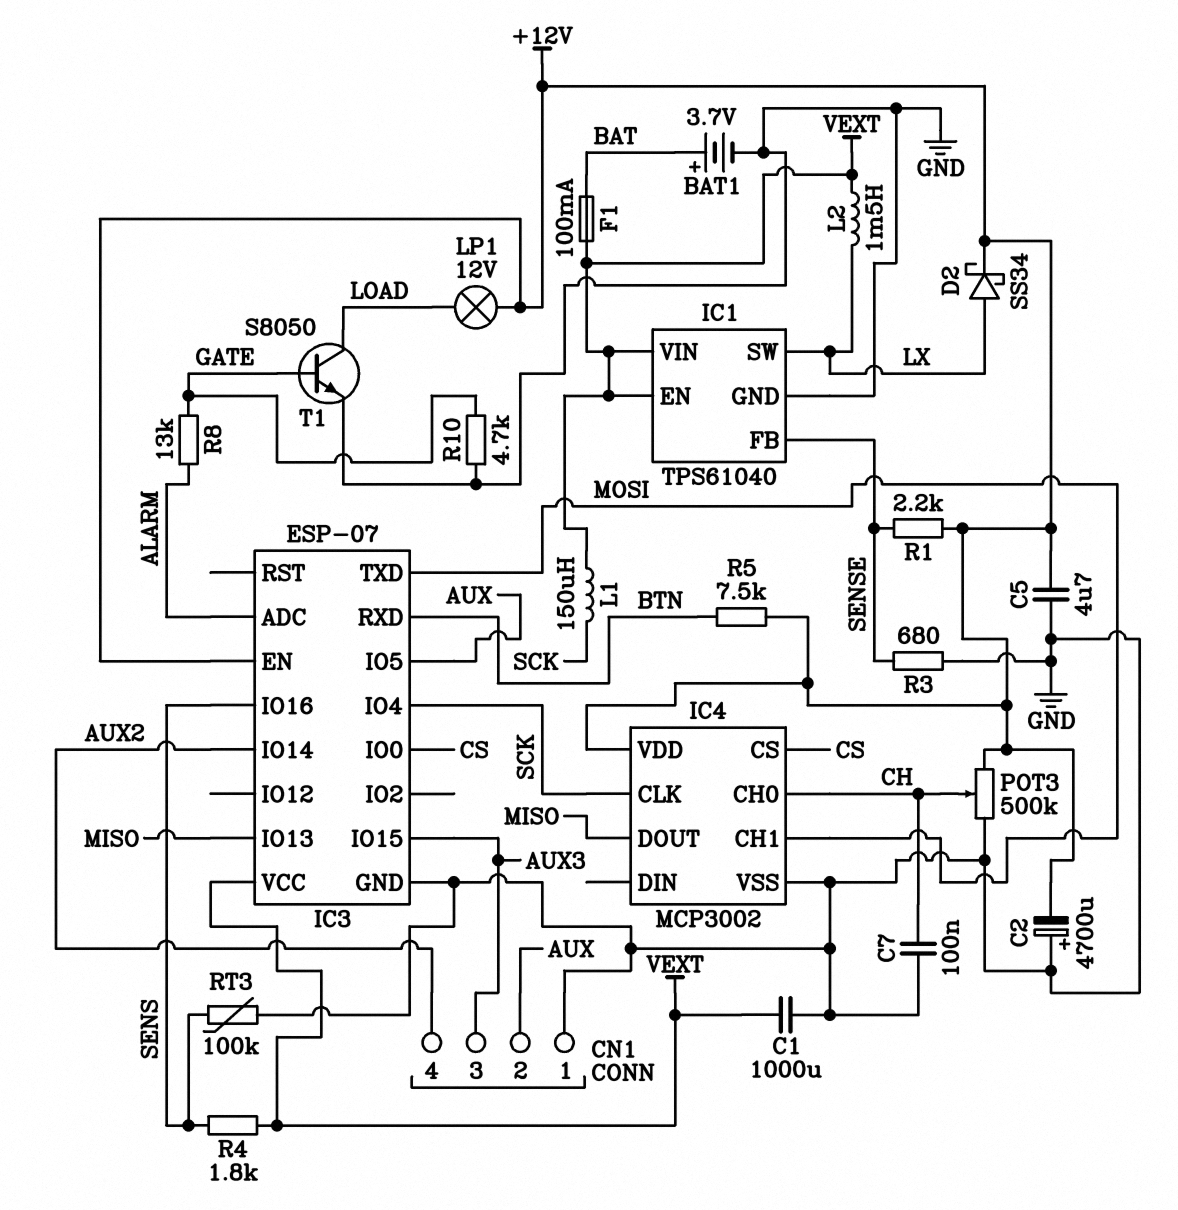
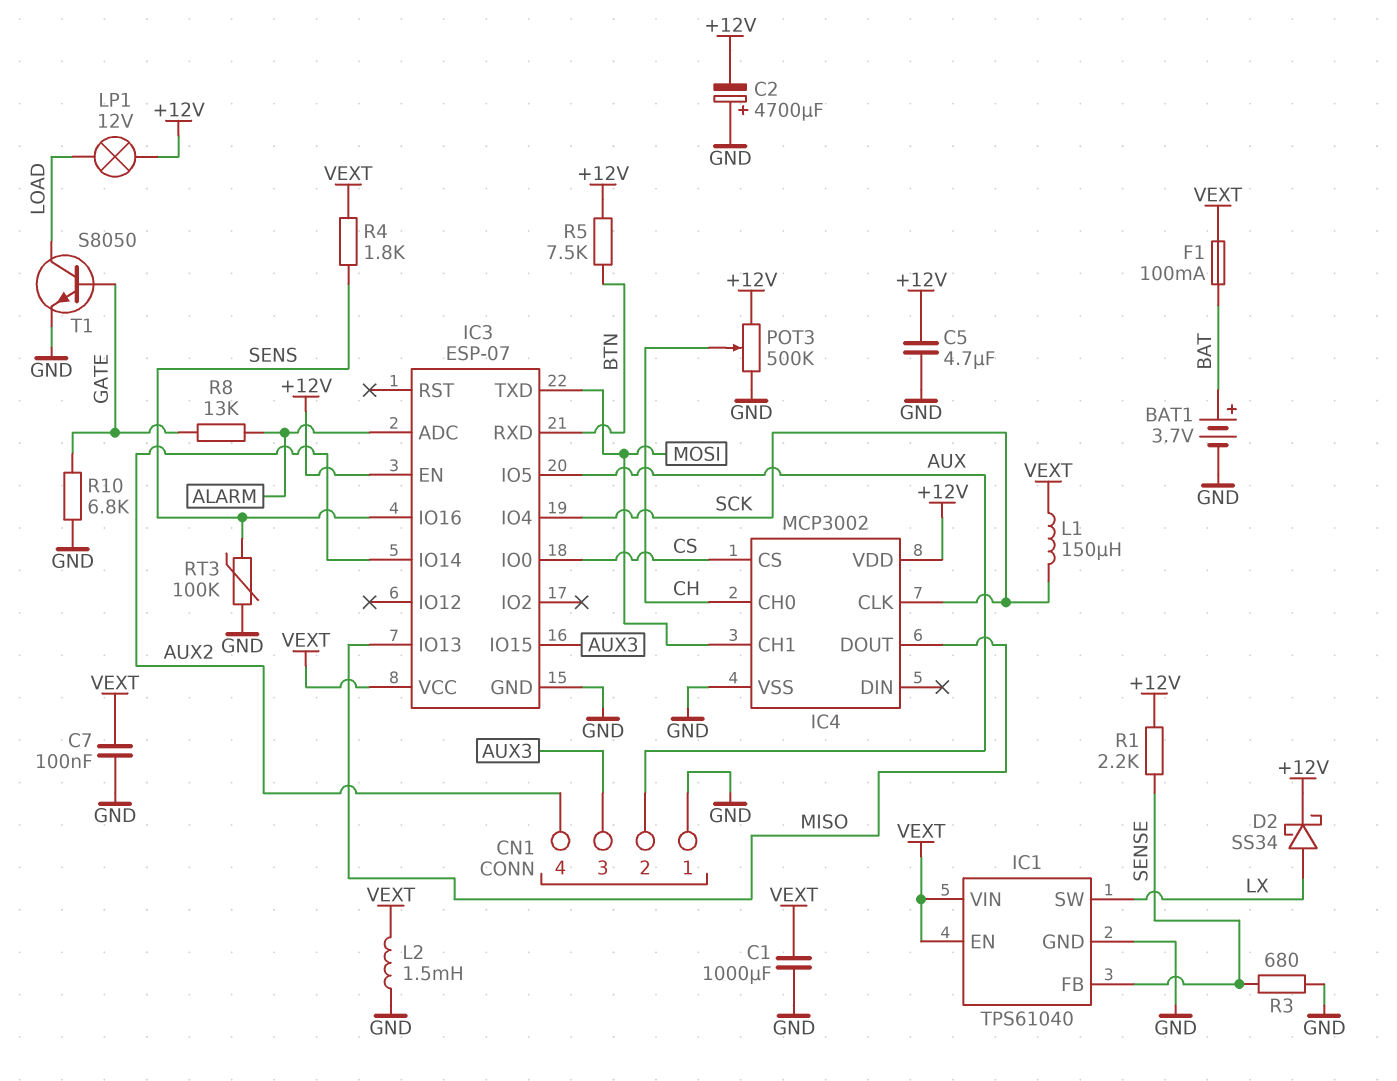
C7: 100nF (CH, GND) -> 100nF (GND, VEXT)
L2: 1.5mH (LX, VEXT) -> 1.5mH (GND, VEXT)
R10: 4.7k (GATE, GND) -> 6.8k (GATE, GND)

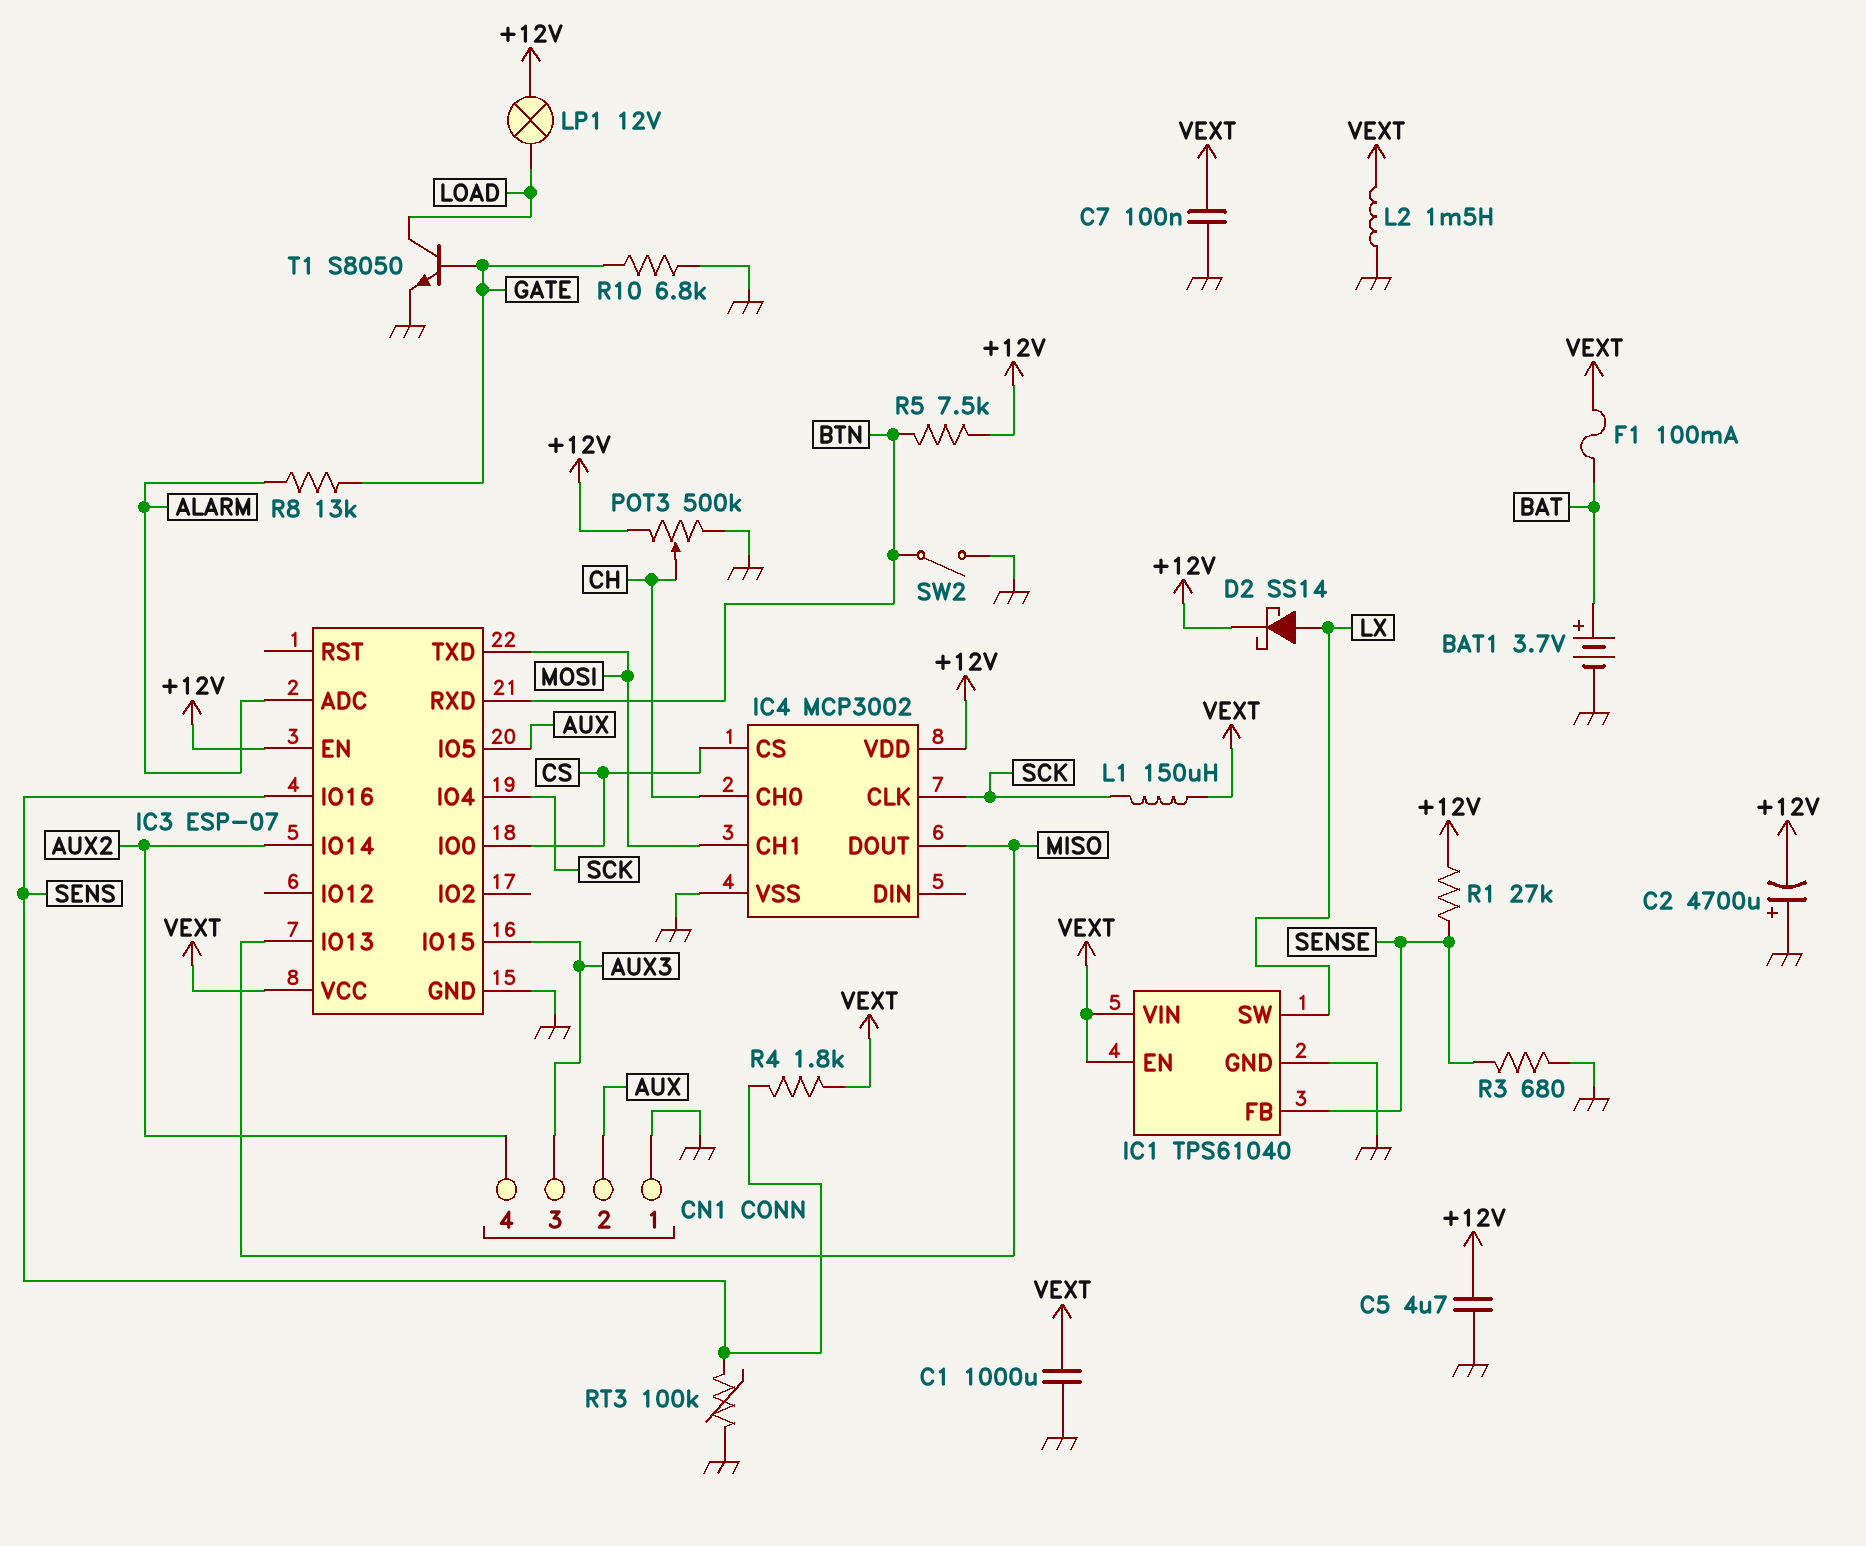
D2: schottky SS34 (A LX, K +12V) -> schottky SS14 (A LX, K +12V)
R1: 2.2k (+12V, SENSE) -> 27k (+12V, SENSE)
SW2: none -> switch (BTN, GND)

